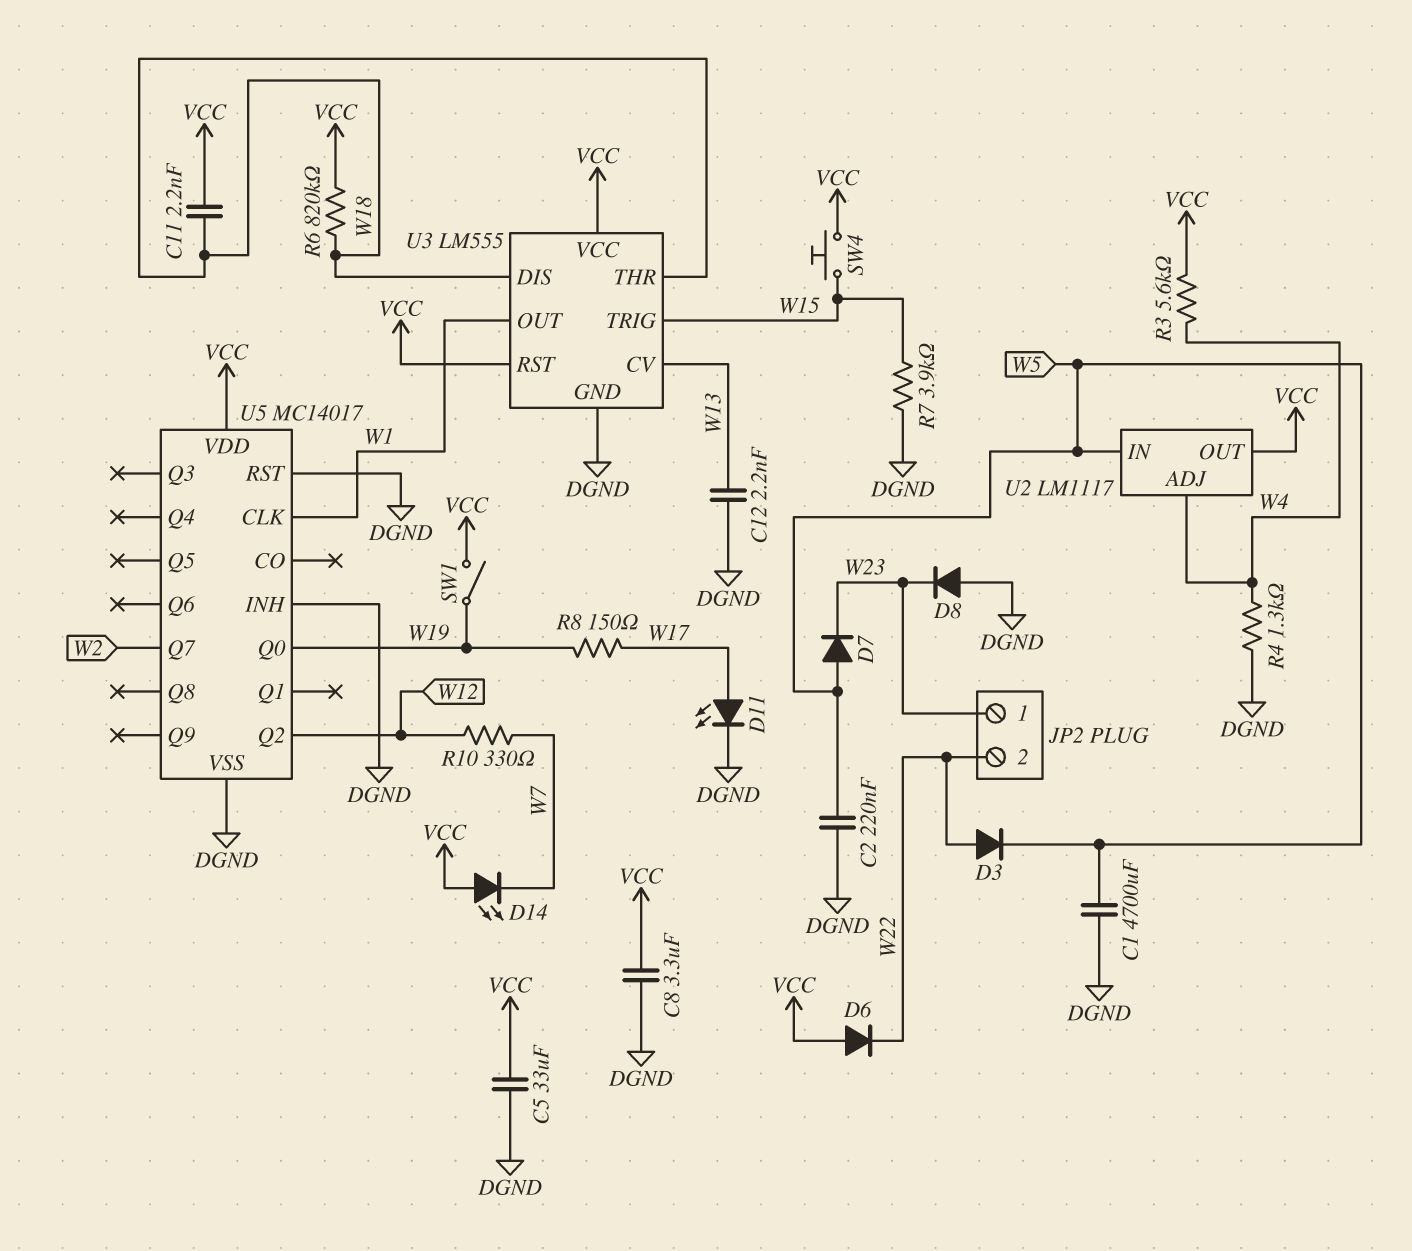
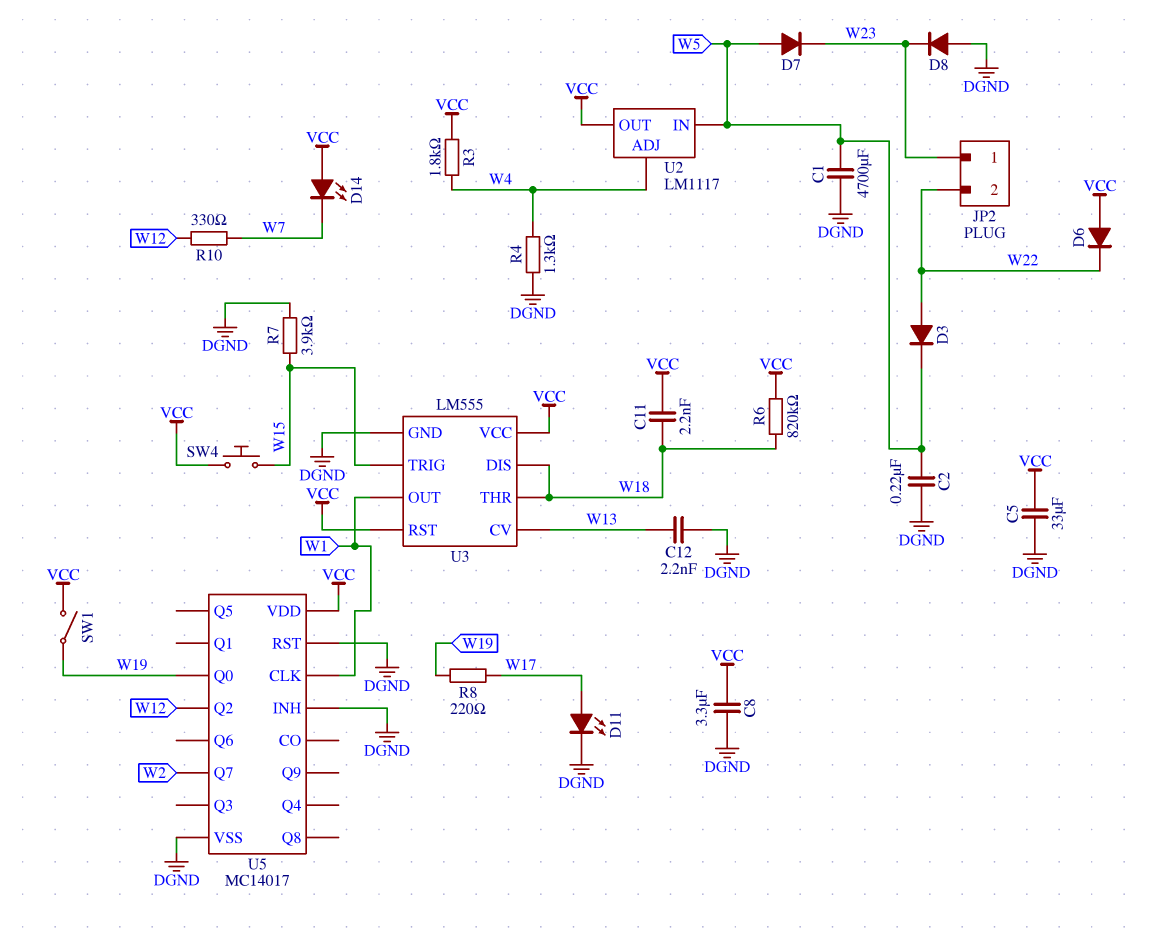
R3: 5.6k (VCC, W4) -> 1.8k (VCC, W4)
R8: 150 (W17, W19) -> 220 (W17, W19)

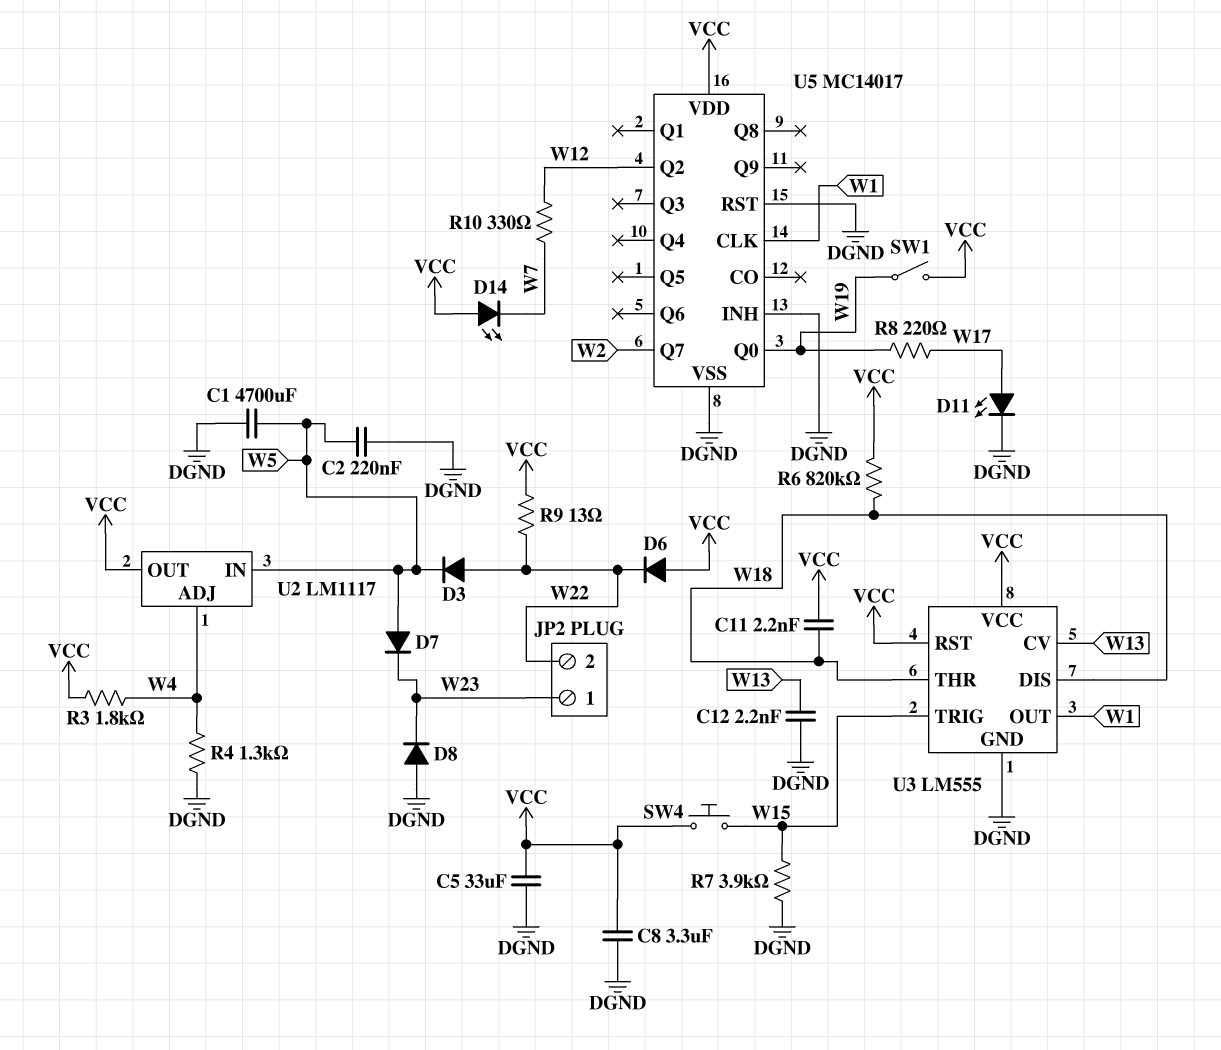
R9: none -> 13 (VCC, W22)

